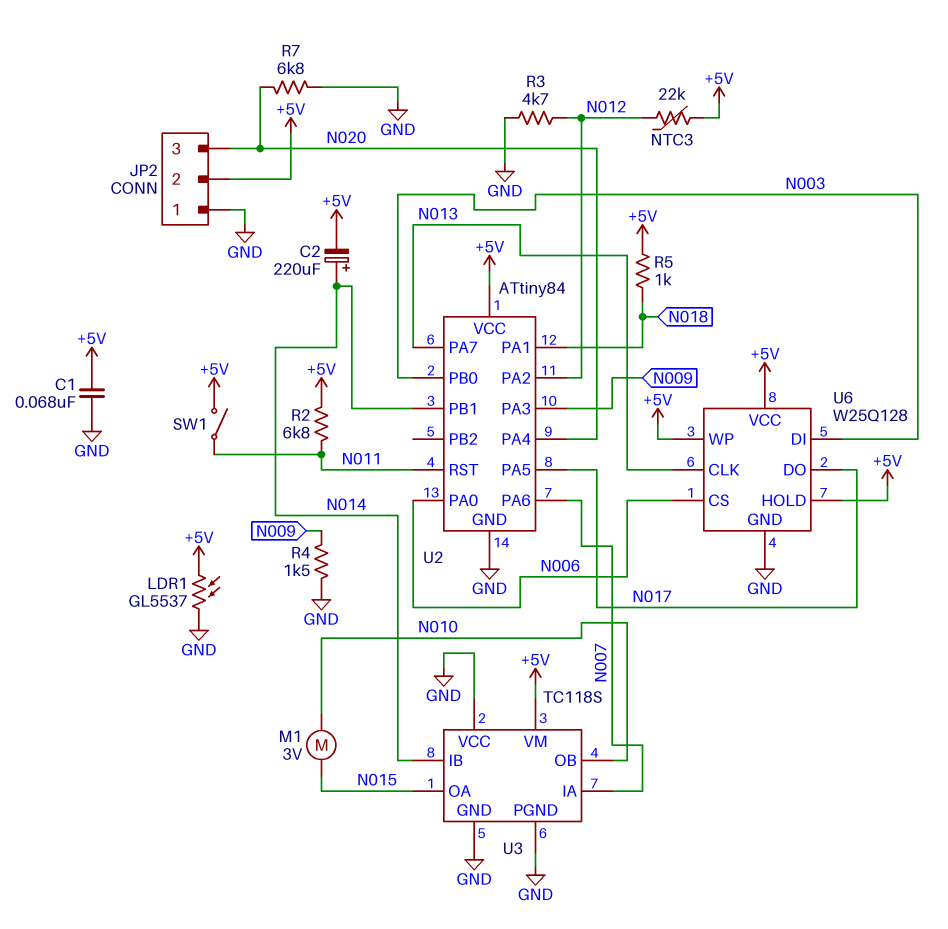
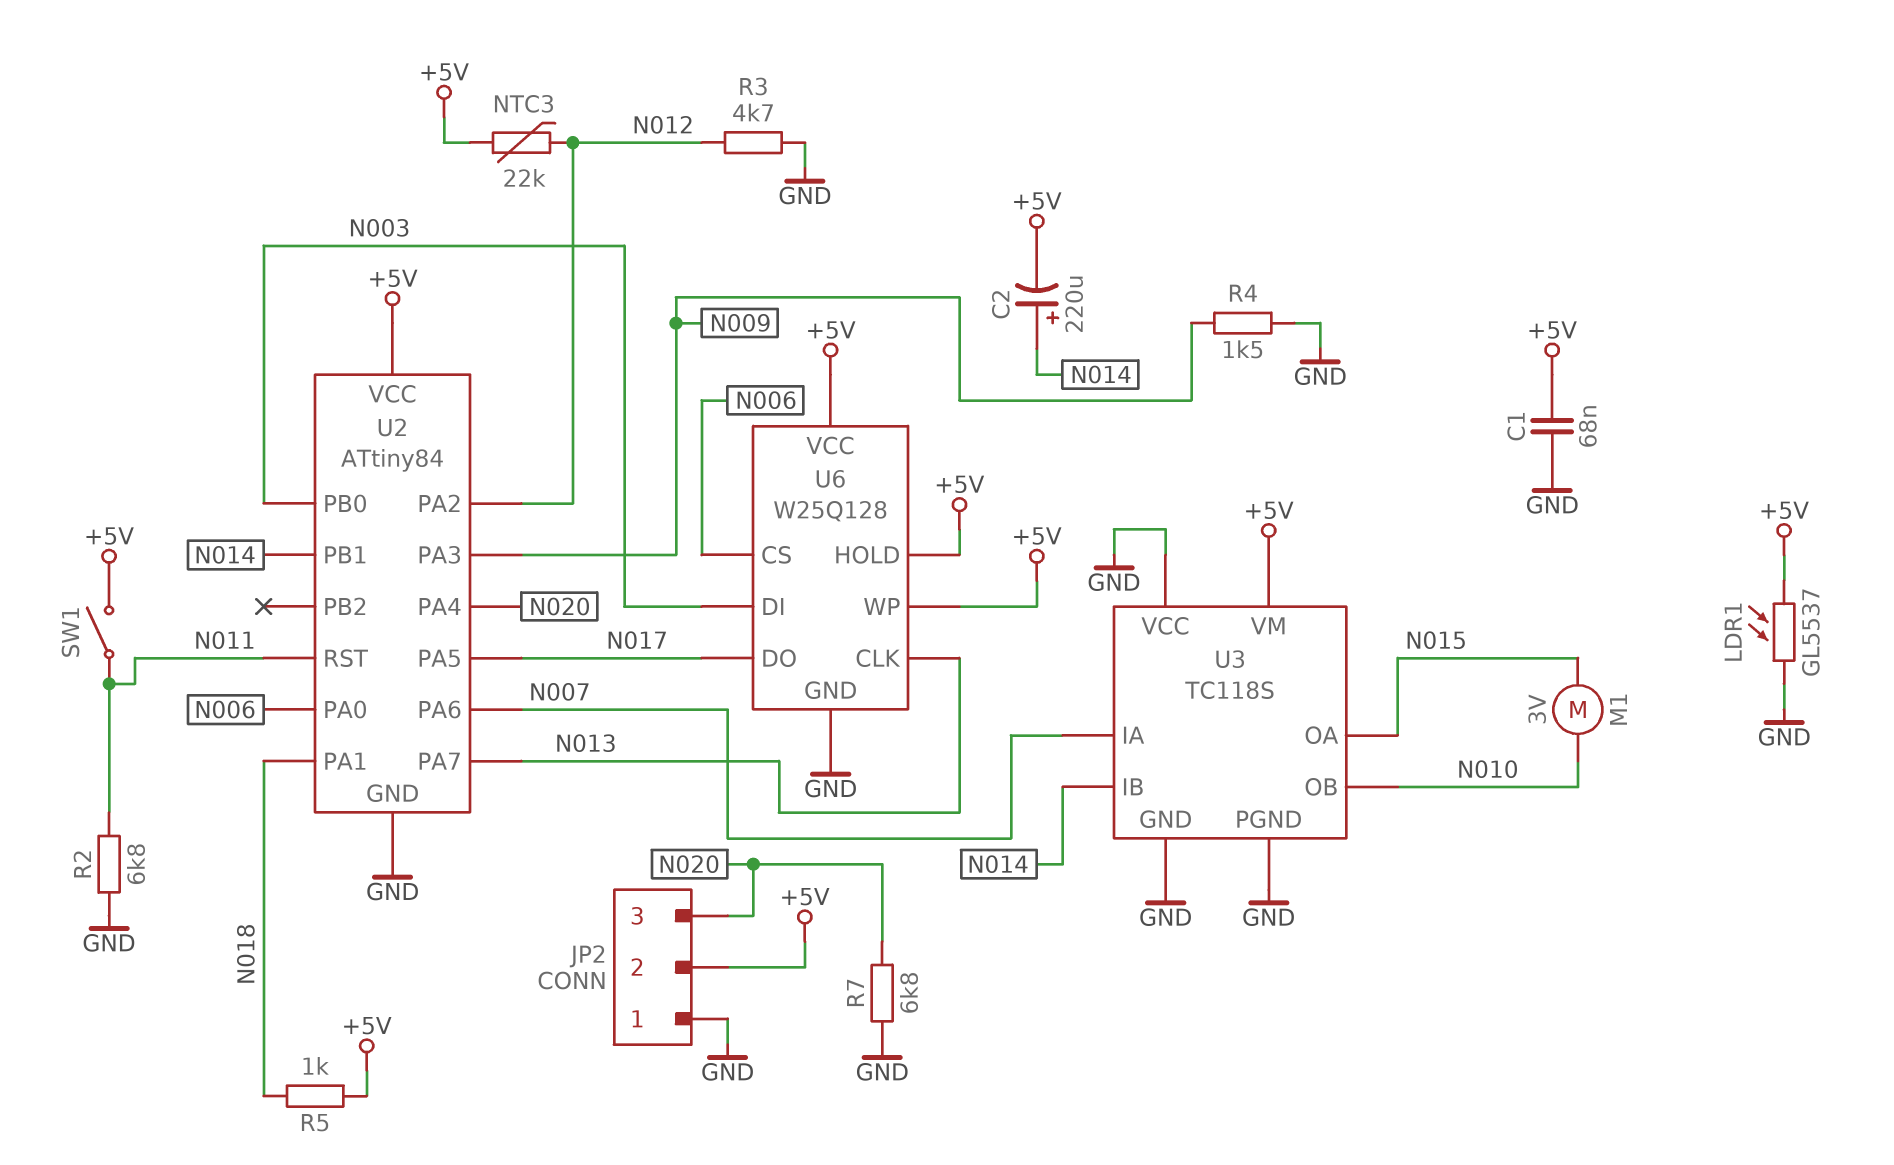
R2: 6.8k (+5V, N011) -> 6.8k (GND, N011)

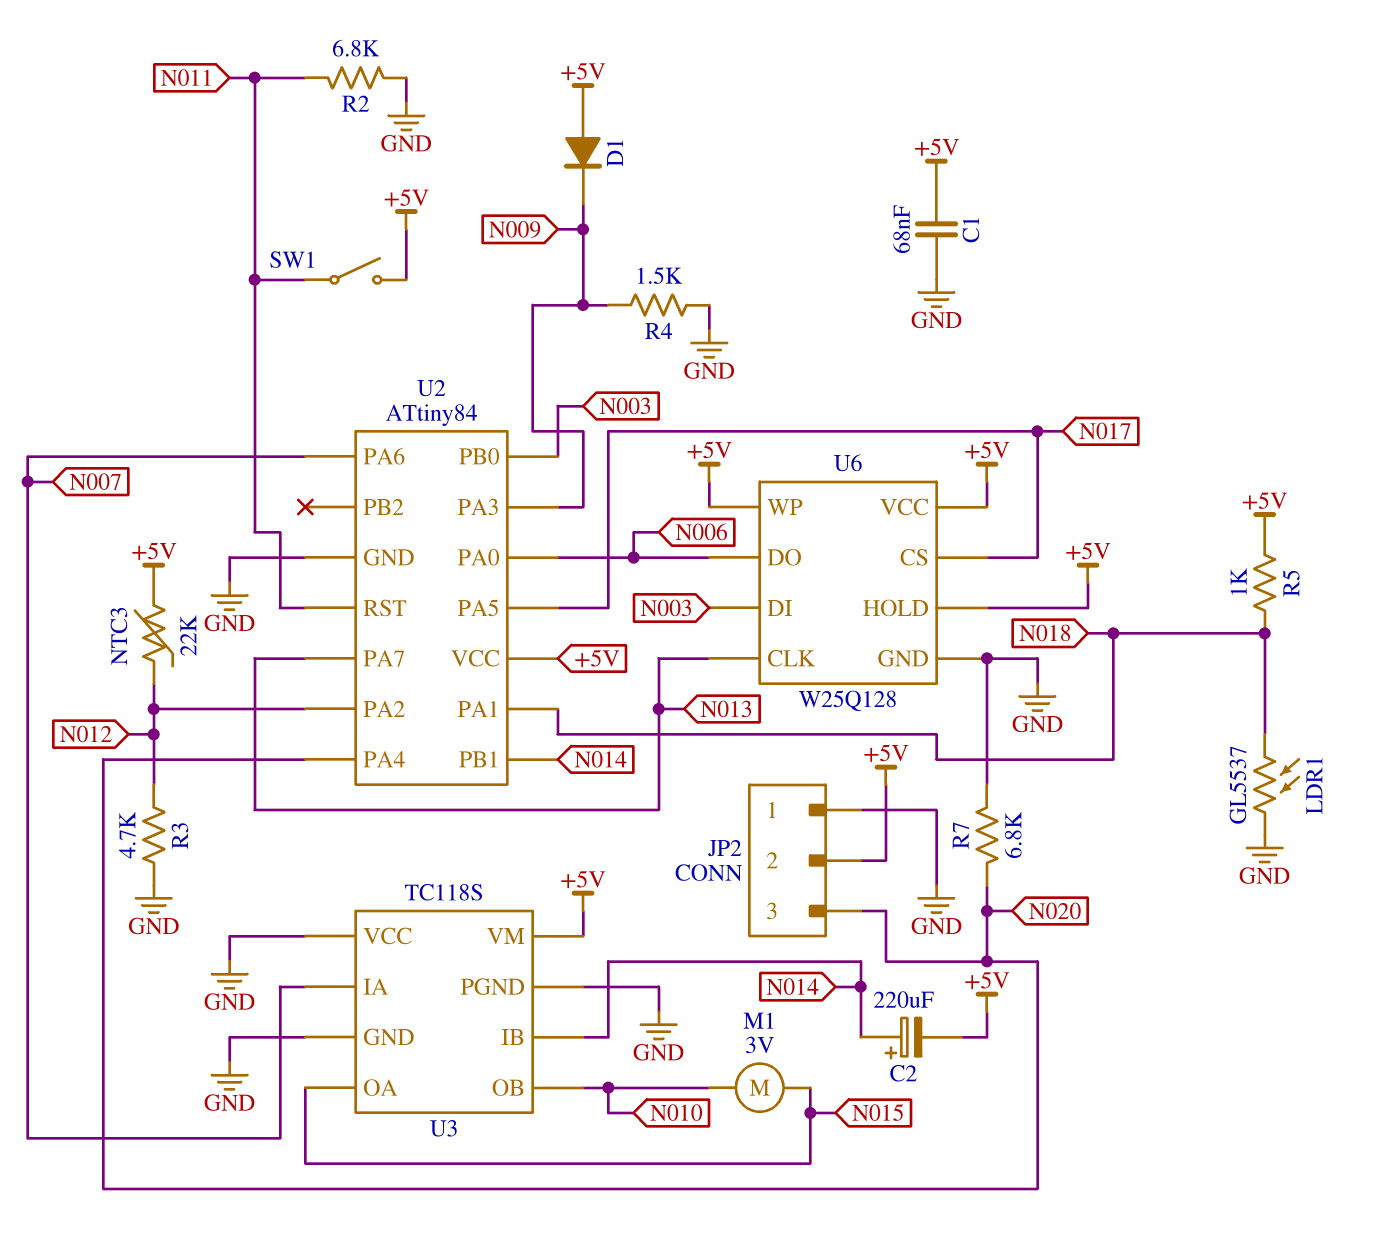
D1: none -> diode (A +5V, K N009)
LDR1: GL5537 (+5V, GND) -> GL5537 (GND, N018)
U6 pin CS: N006 -> N017
U6 pin DO: N017 -> N006

